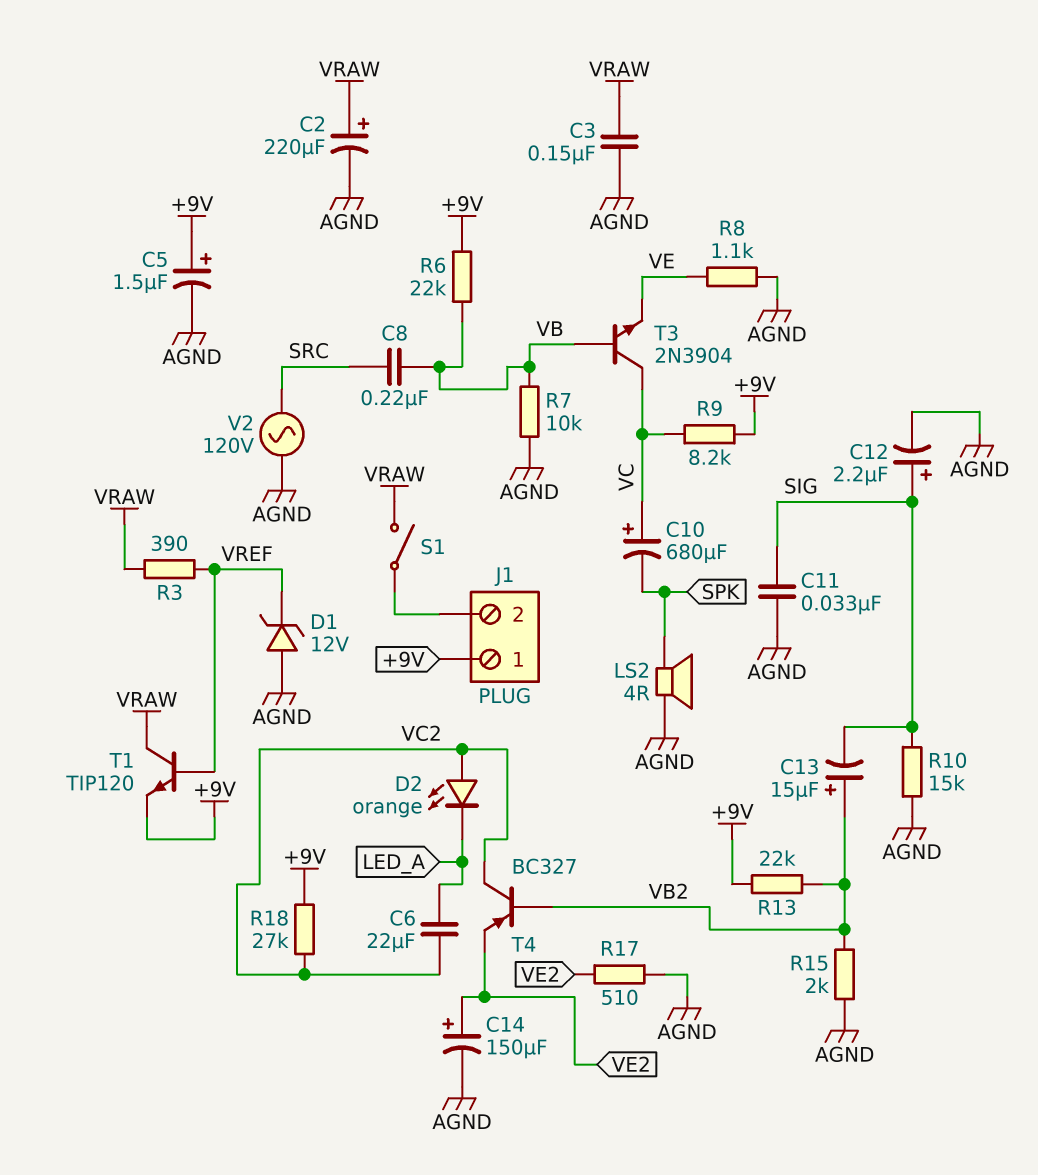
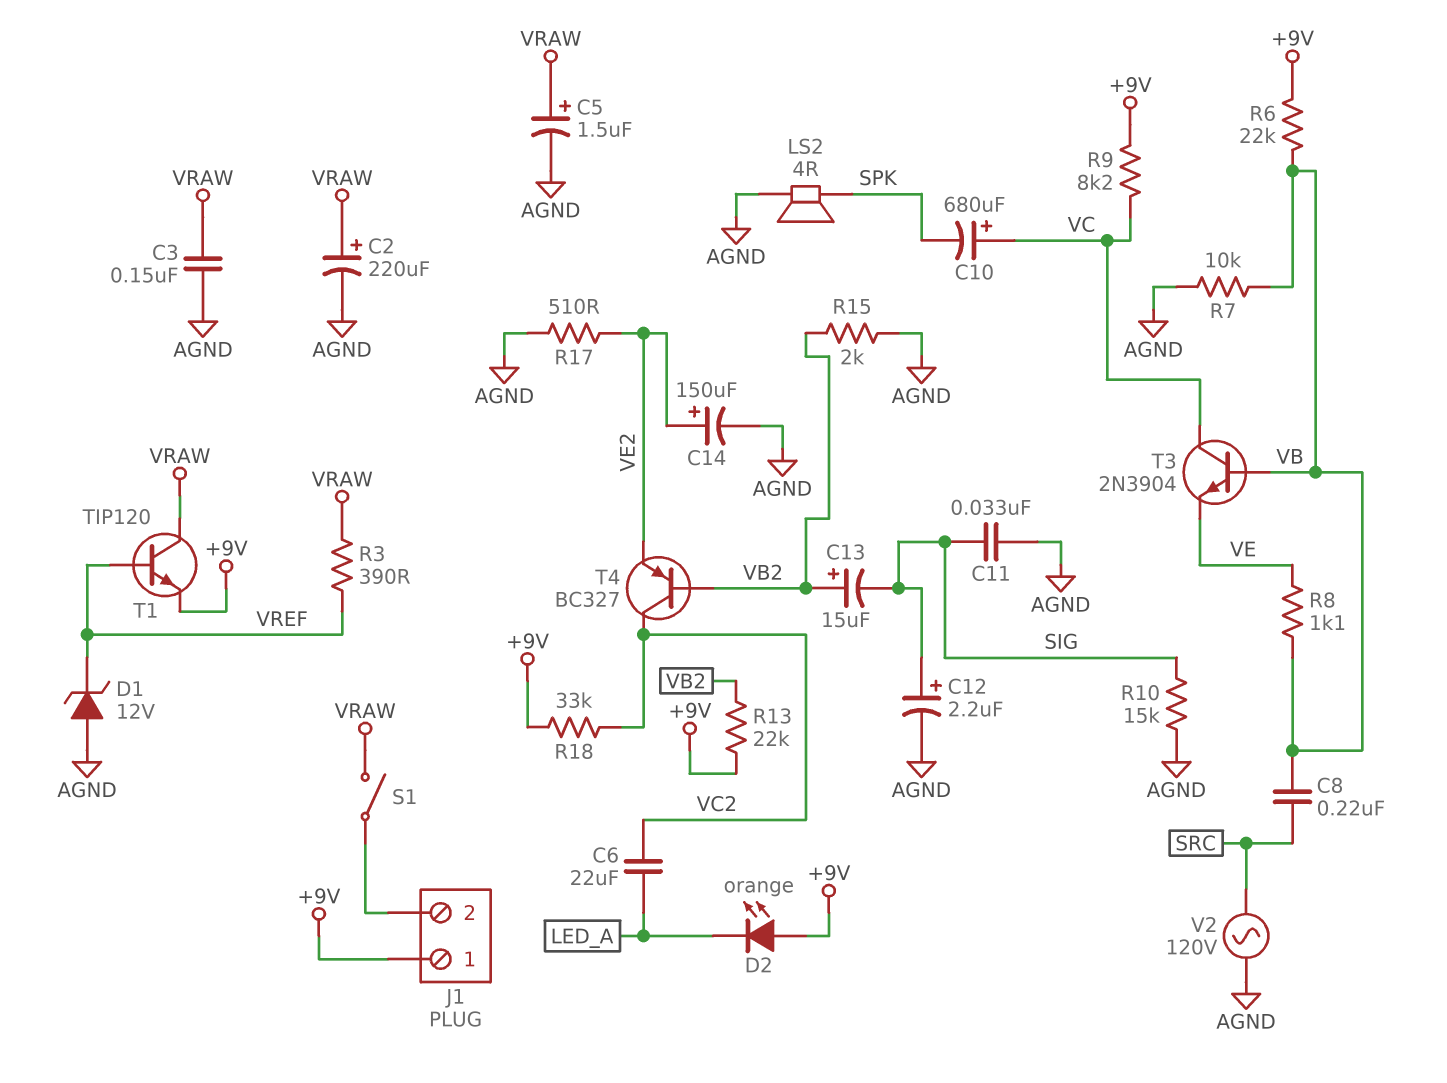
C5: 1.5uF (plus +9V, minus AGND) -> 1.5uF (plus VRAW, minus AGND)
D2: LED orange (A VC2, K LED_A) -> LED orange (A +9V, K LED_A)
R8: 1.1k (AGND, VE) -> 1.1k (VB, VE)
R18: 27k (+9V, VC2) -> 33k (+9V, VC2)

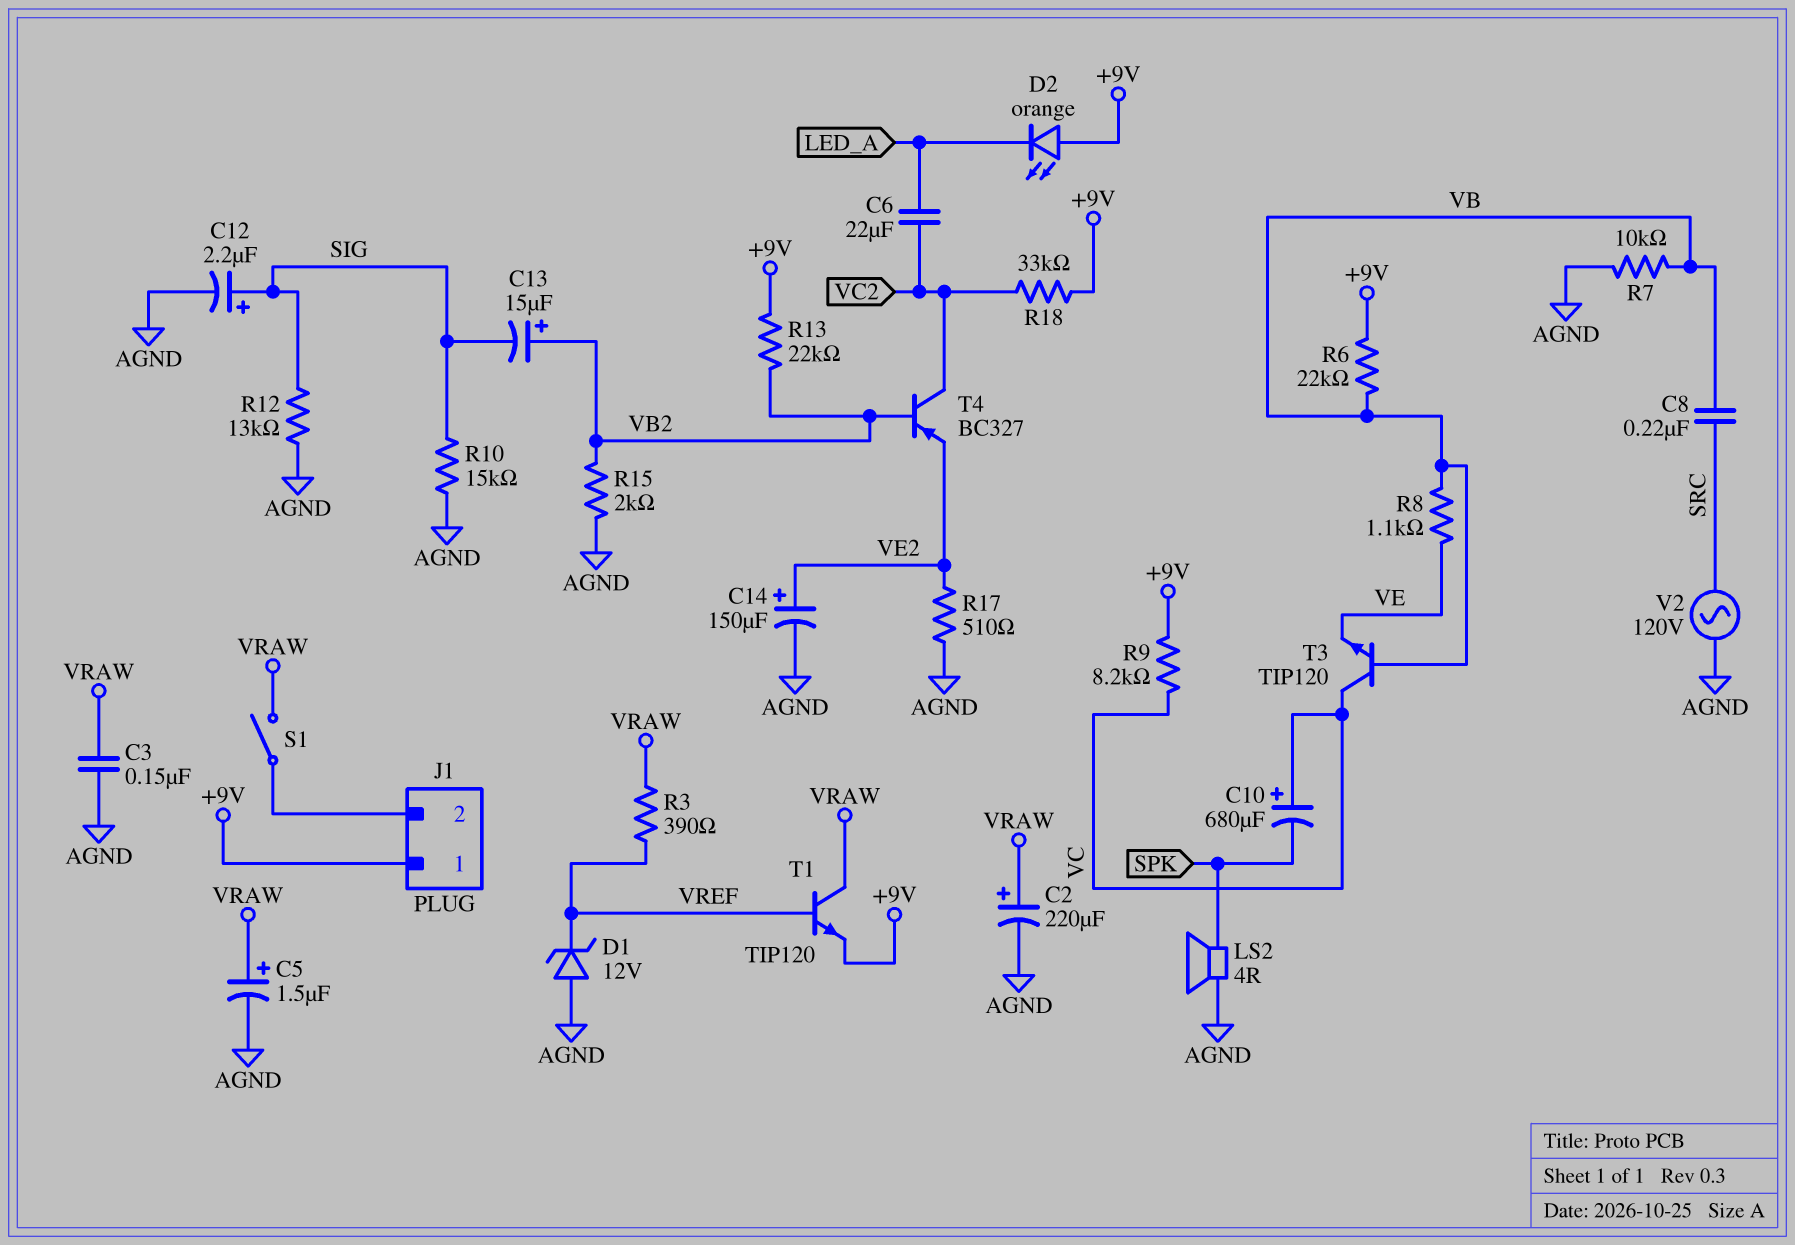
C11: 33nF (AGND, SIG) -> none
R12: none -> 13k (AGND, SIG)
T3: NPN 2N3904 (B VB, C VC, E VE) -> NPN TIP120 (B VB, C VC, E VE)

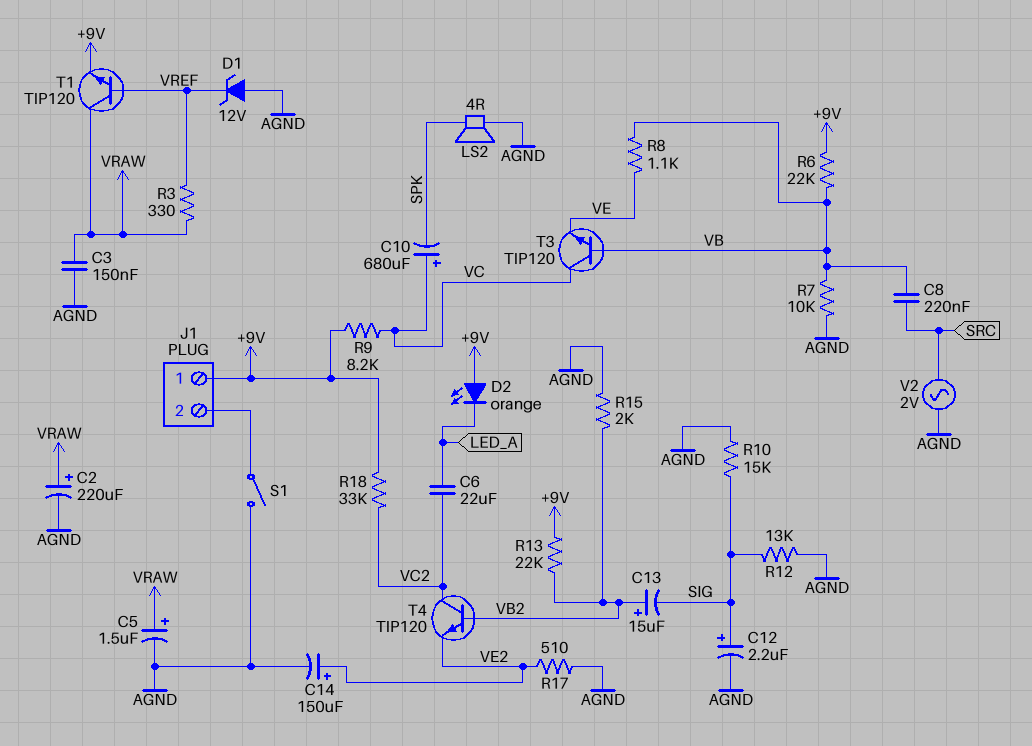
R3: 390 (VRAW, VREF) -> 330 (VRAW, VREF)
S1: switch (J1/2, VRAW) -> switch (AGND, J1/2)
T4: PNP BC327 (B VB2, C VC2, E VE2) -> NPN TIP120 (B VB2, C VC2, E VE2)
V2: AC 120V (AGND, SRC) -> AC 2V (AGND, SRC)

